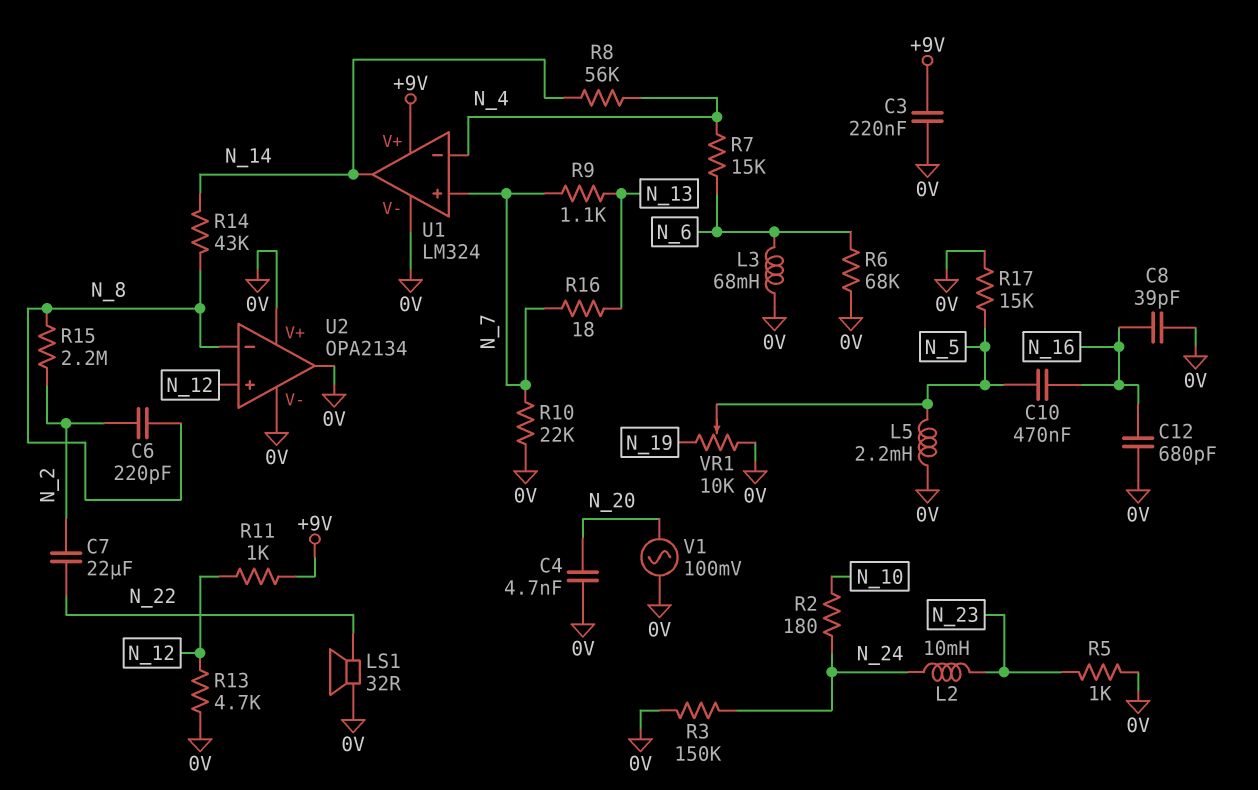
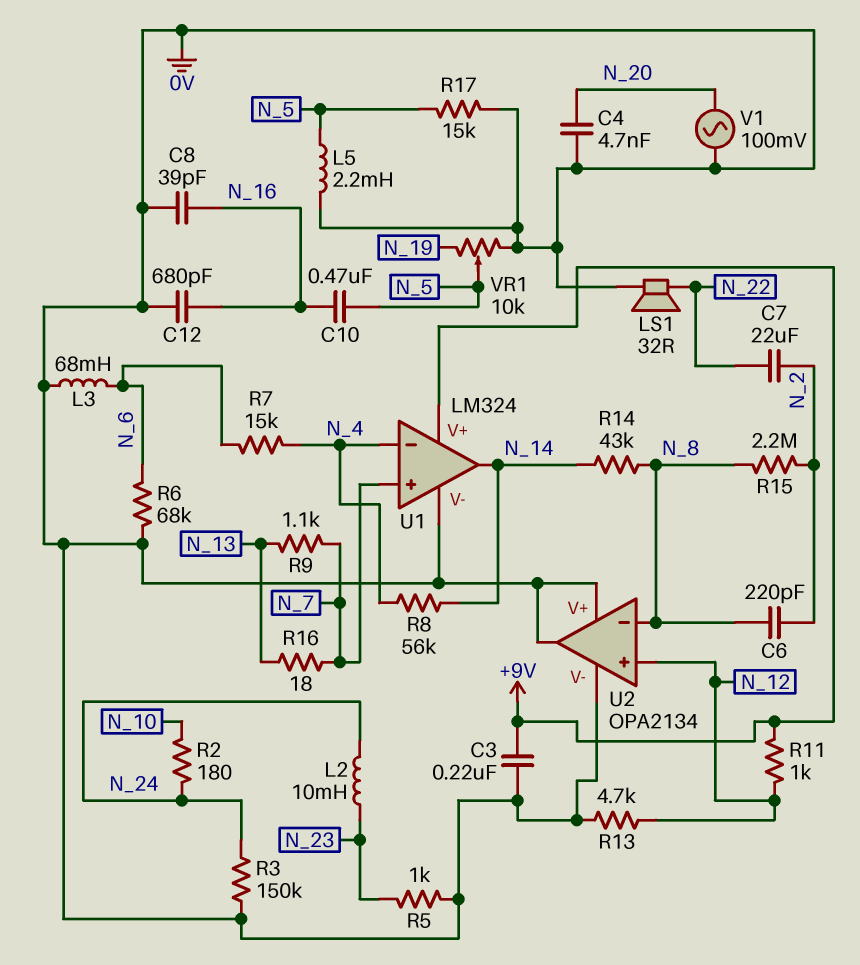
R10: 22k (0V, N_7) -> none

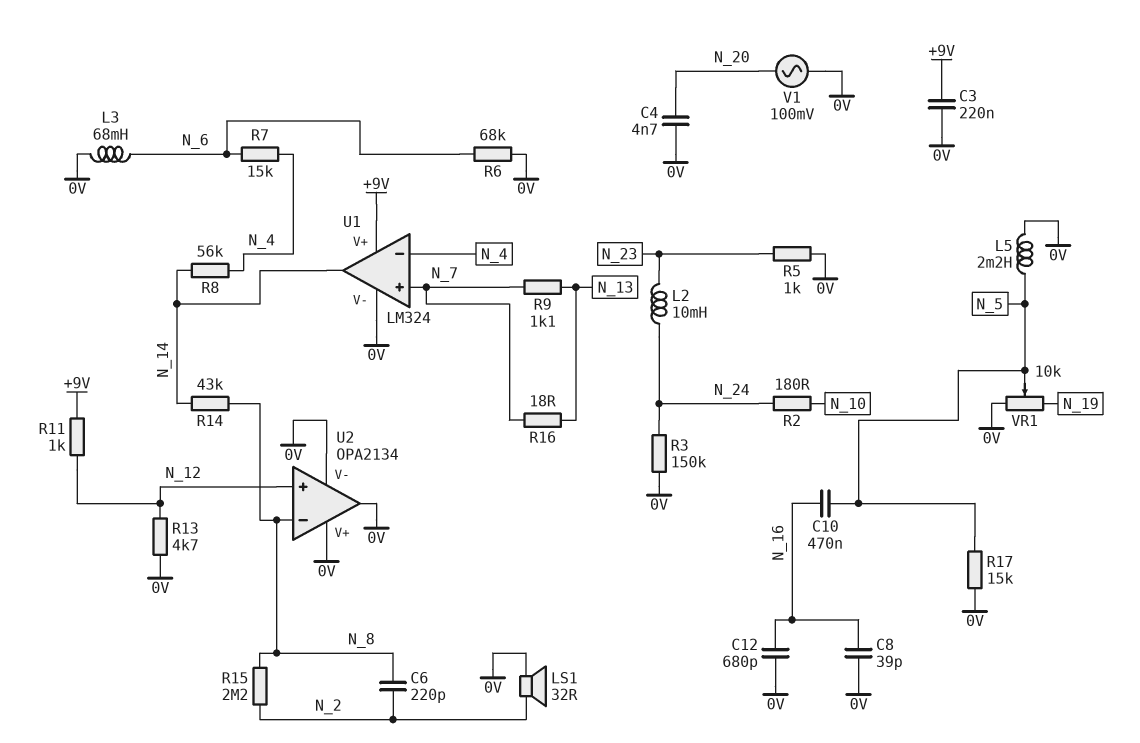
C7: 22uF (N_2, N_22) -> none
LS1: speaker 32R (0V, N_22) -> speaker 32R (0V, N_2)

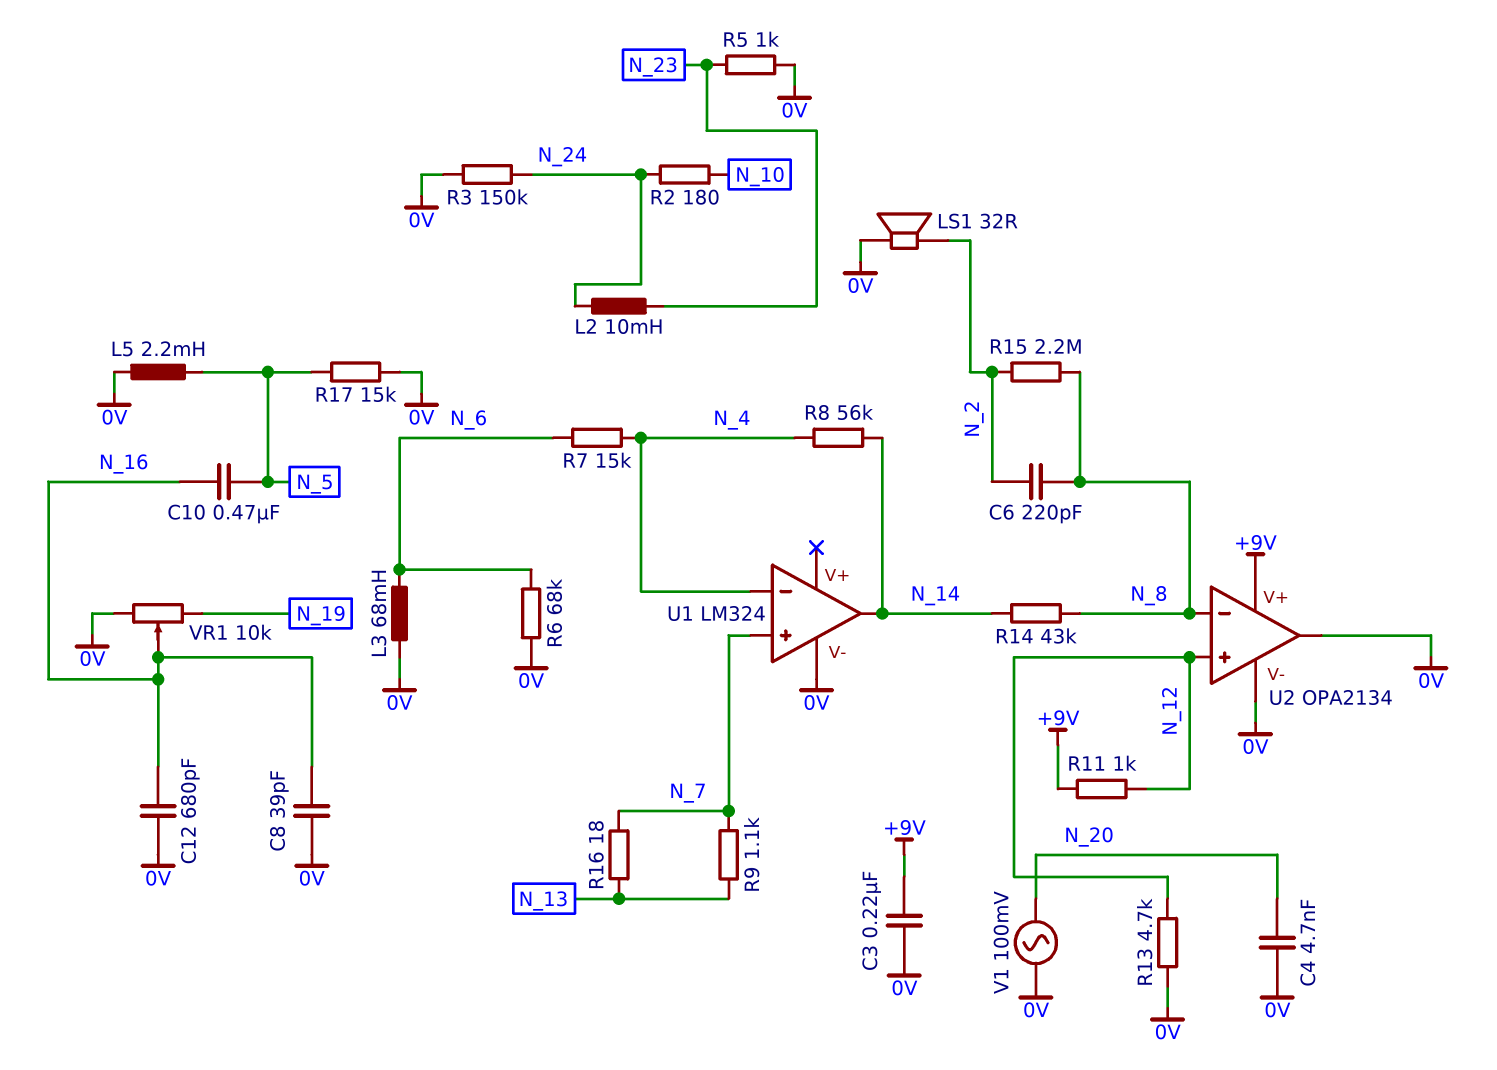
U1 pin V+: +9V -> none
U2 pin V+: 0V -> +9V
VR1: 10k (0V, N_19, wiper N_5) -> 10k (0V, N_19, wiper N_16)

